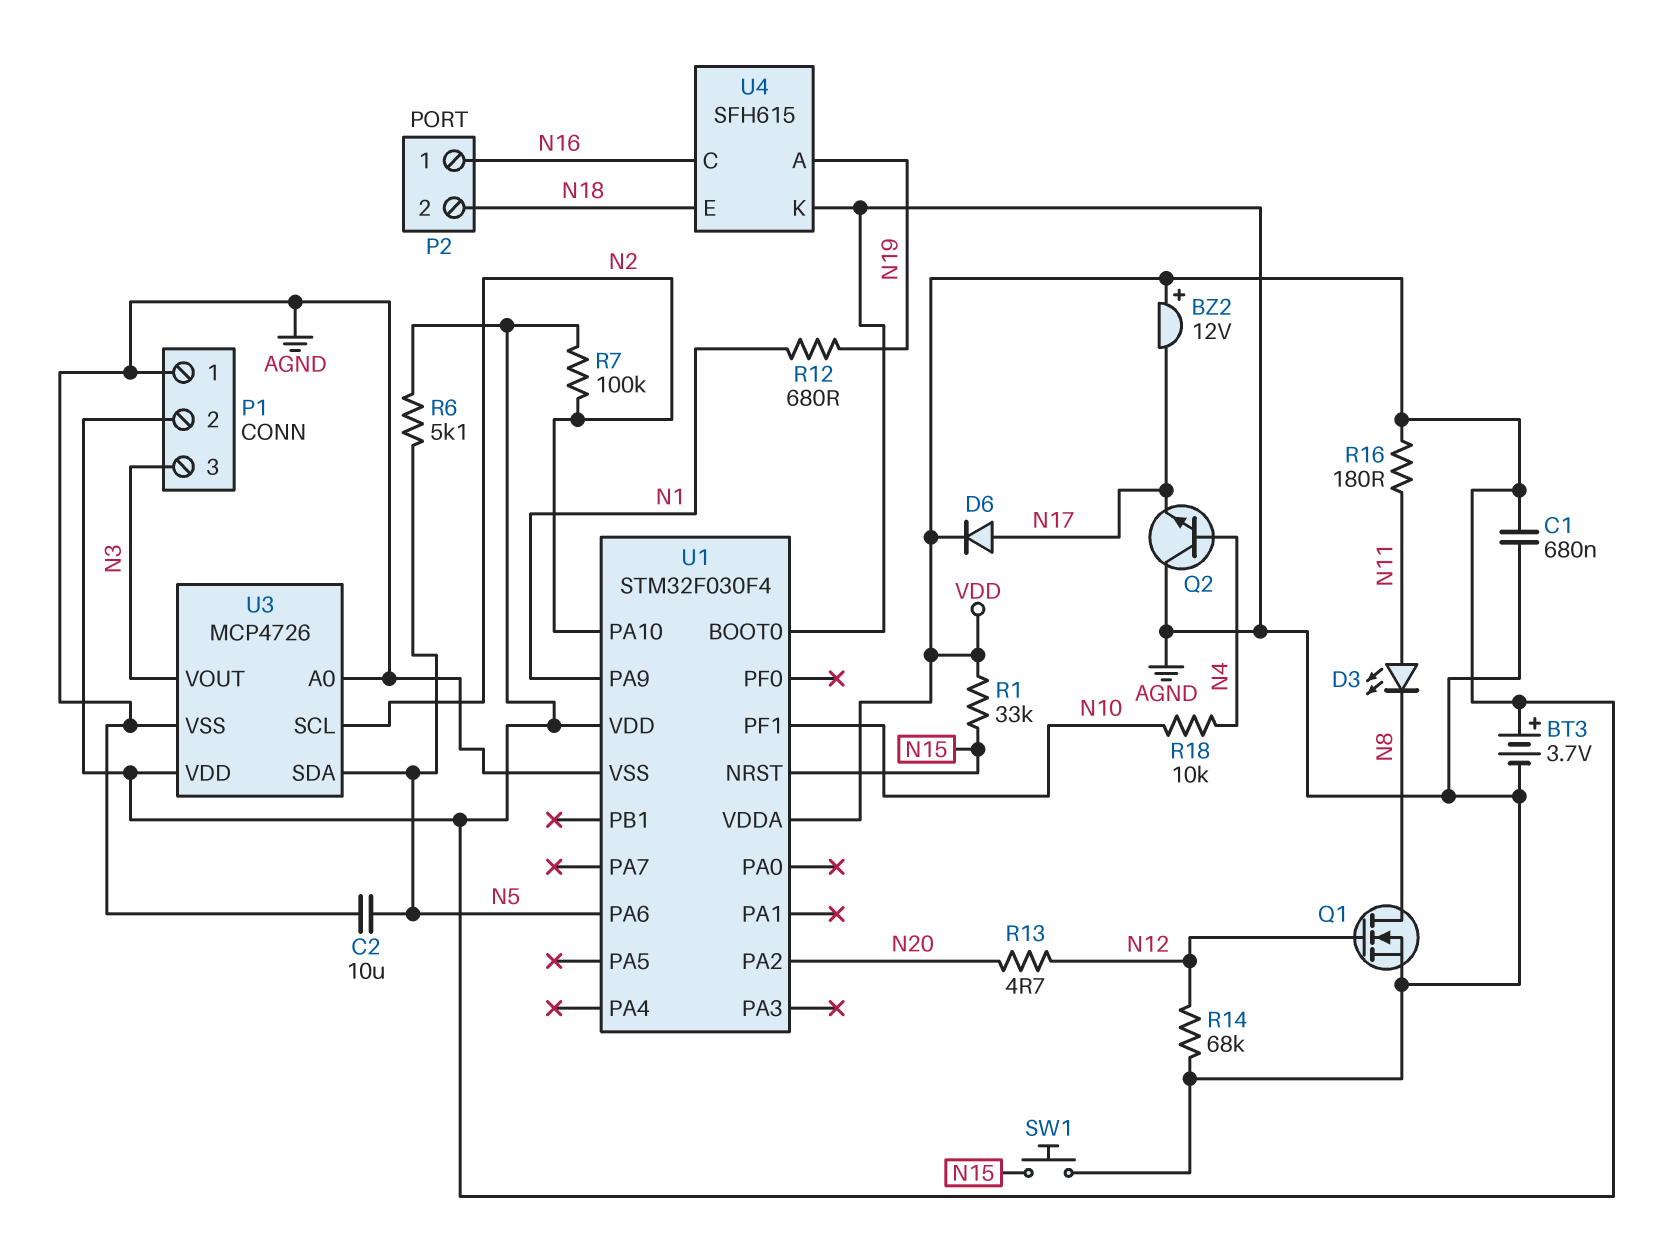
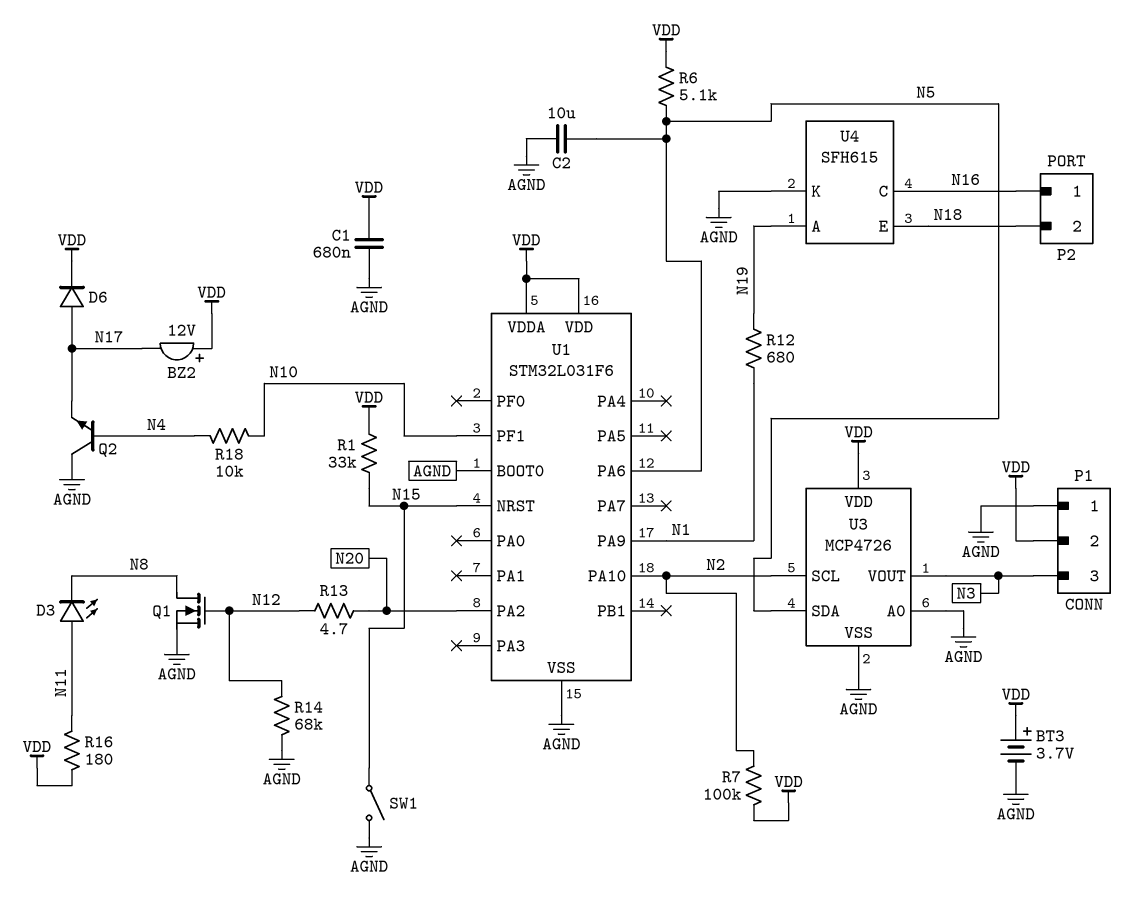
SW1: button (AGND, N15) -> switch (AGND, N15)
U1: STM32F030F4 -> STM32L031F6

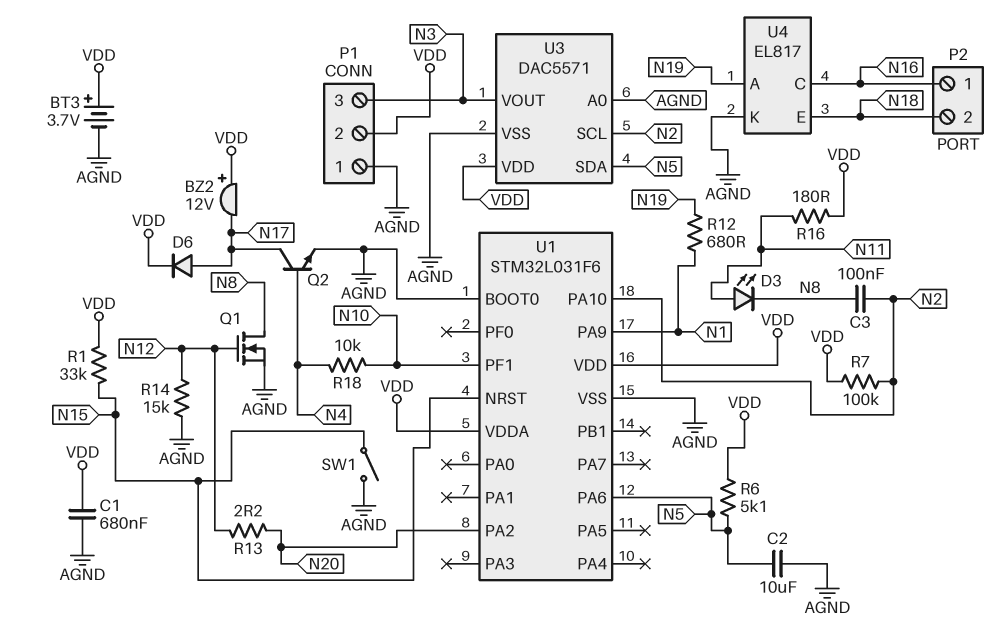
C3: none -> 100nF (N2, N8)
Q2: NPN (B N4, C AGND, E N17) -> NPN (B N4, C N17, E AGND)
R13: 4.7 (N12, N20) -> 2.2 (N12, N20)
R14: 68k (AGND, N12) -> 15k (AGND, N12)
U3: MCP4726 -> DAC5571
U4: SFH615 -> EL817

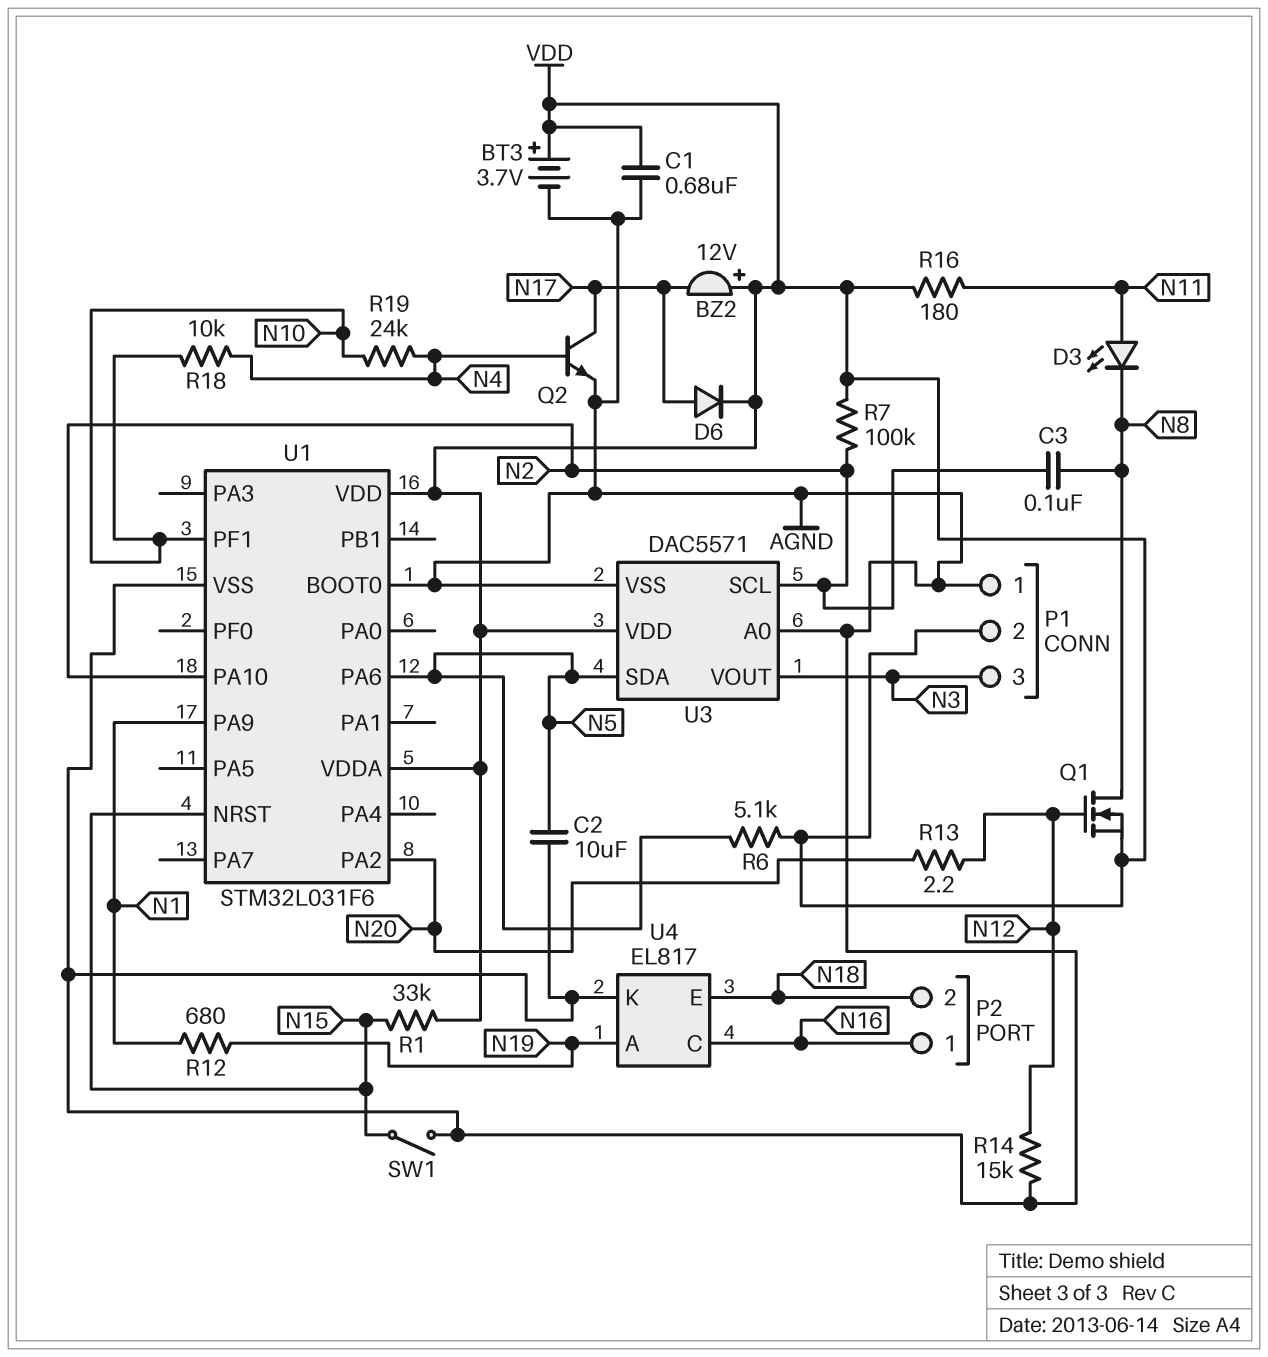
Q1: NMOS (G N12, D N8, S AGND) -> NMOS (G N12, D N8, S VDD)
R19: none -> 24k (N4, N10)

